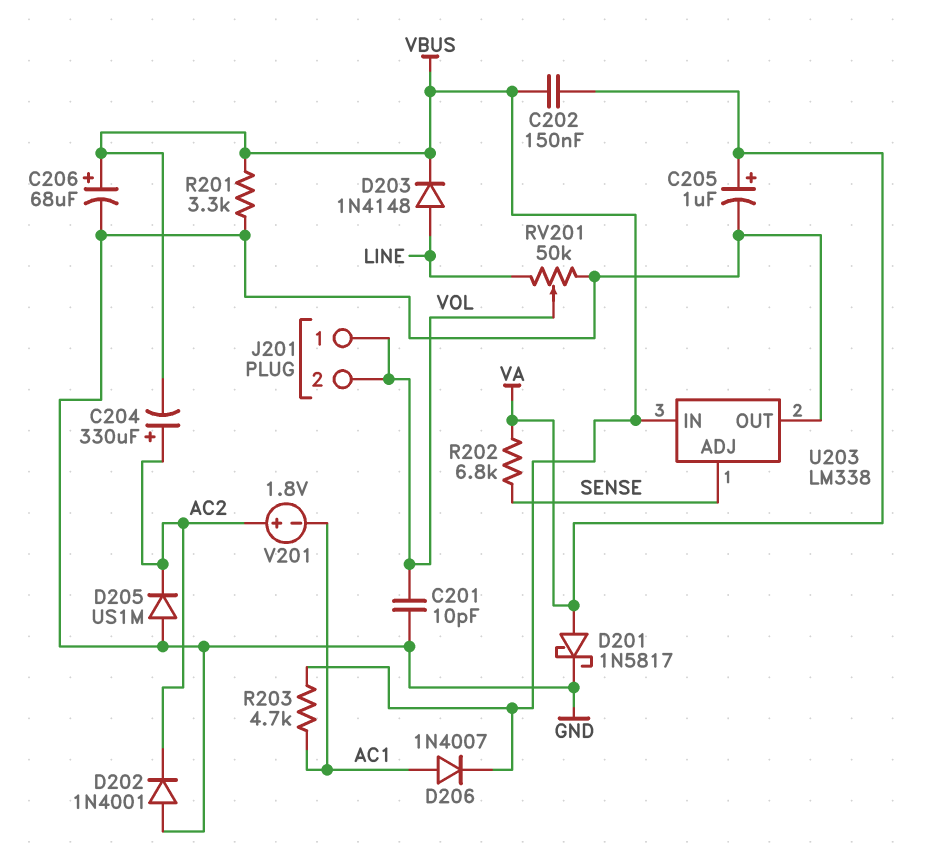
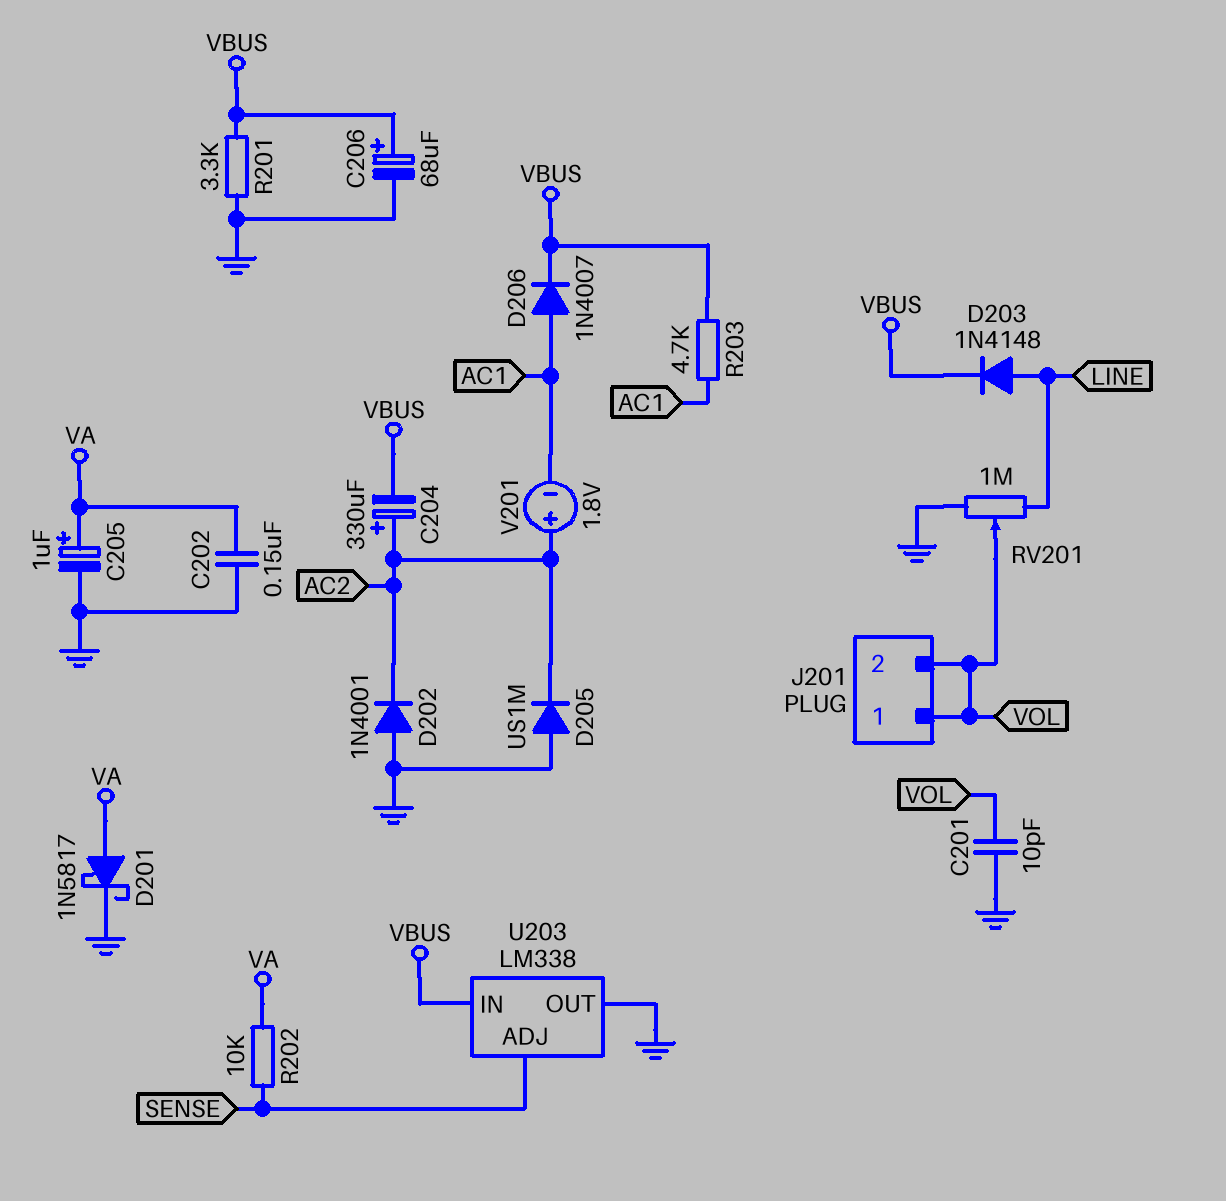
C202: 150nF (VA, VBUS) -> 150nF (GND, VA)
R202: 6.8k (SENSE, VA) -> 10k (SENSE, VA)
RV201: 50k (GND, LINE, wiper VOL) -> 1M (GND, LINE, wiper VOL)

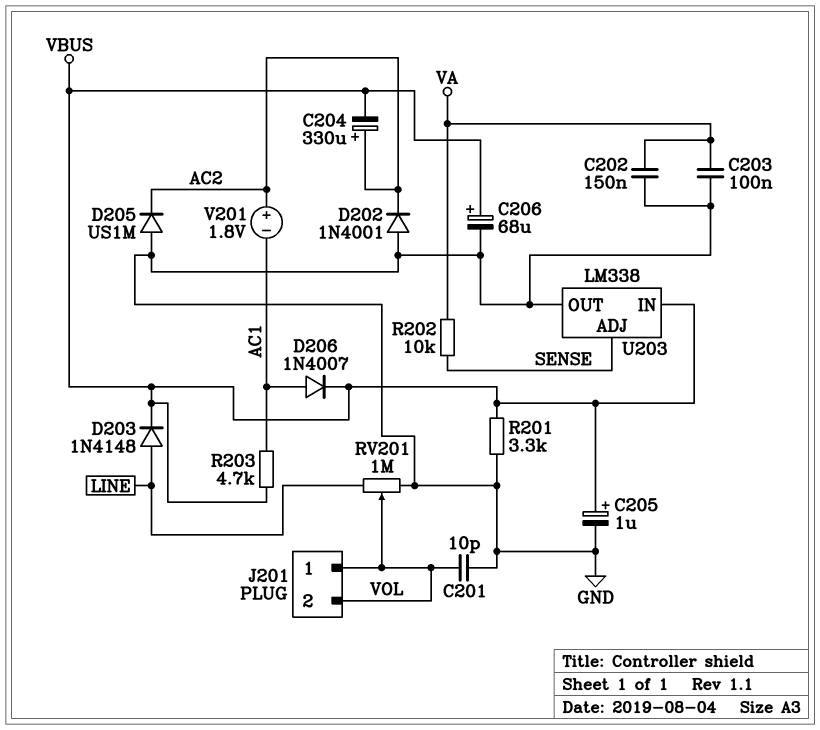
C203: none -> 100nF (GND, VA)
C205: 1uF (plus VA, minus GND) -> 1uF (plus VBUS, minus GND)
D201: schottky 1N5817 (A VA, K GND) -> none

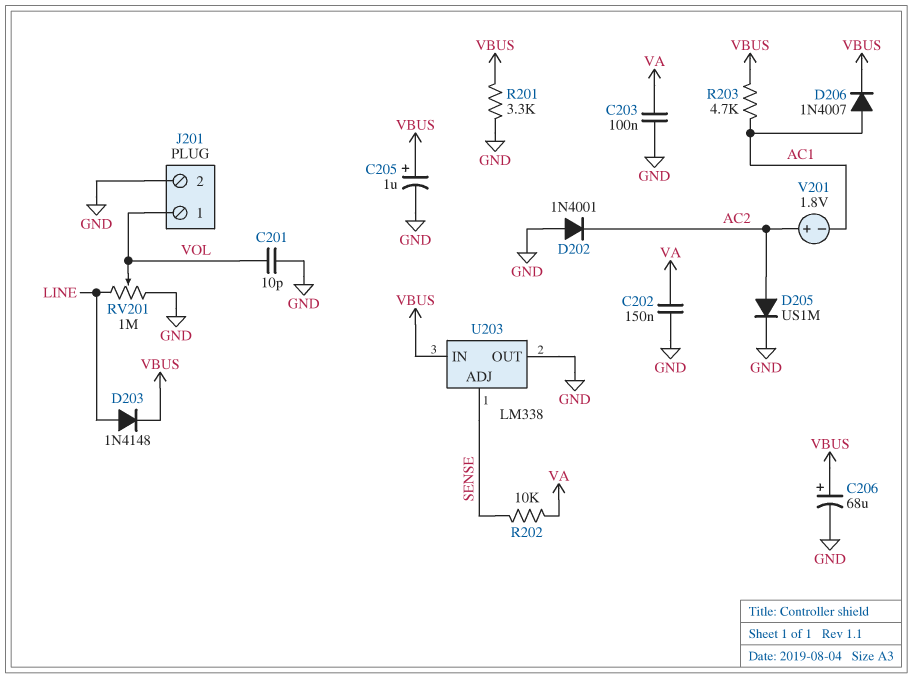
C204: 330uF (plus AC2, minus VBUS) -> none
D205: diode US1M (A GND, K AC2) -> diode US1M (A AC2, K GND)
J201 pin 2: VOL -> GND

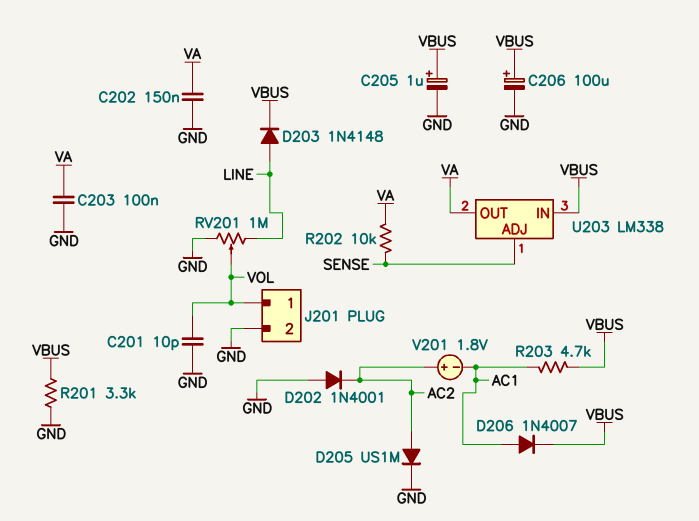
C206: 68uF (plus VBUS, minus GND) -> 100uF (plus VBUS, minus GND)
U203 pin OUT: GND -> VA

